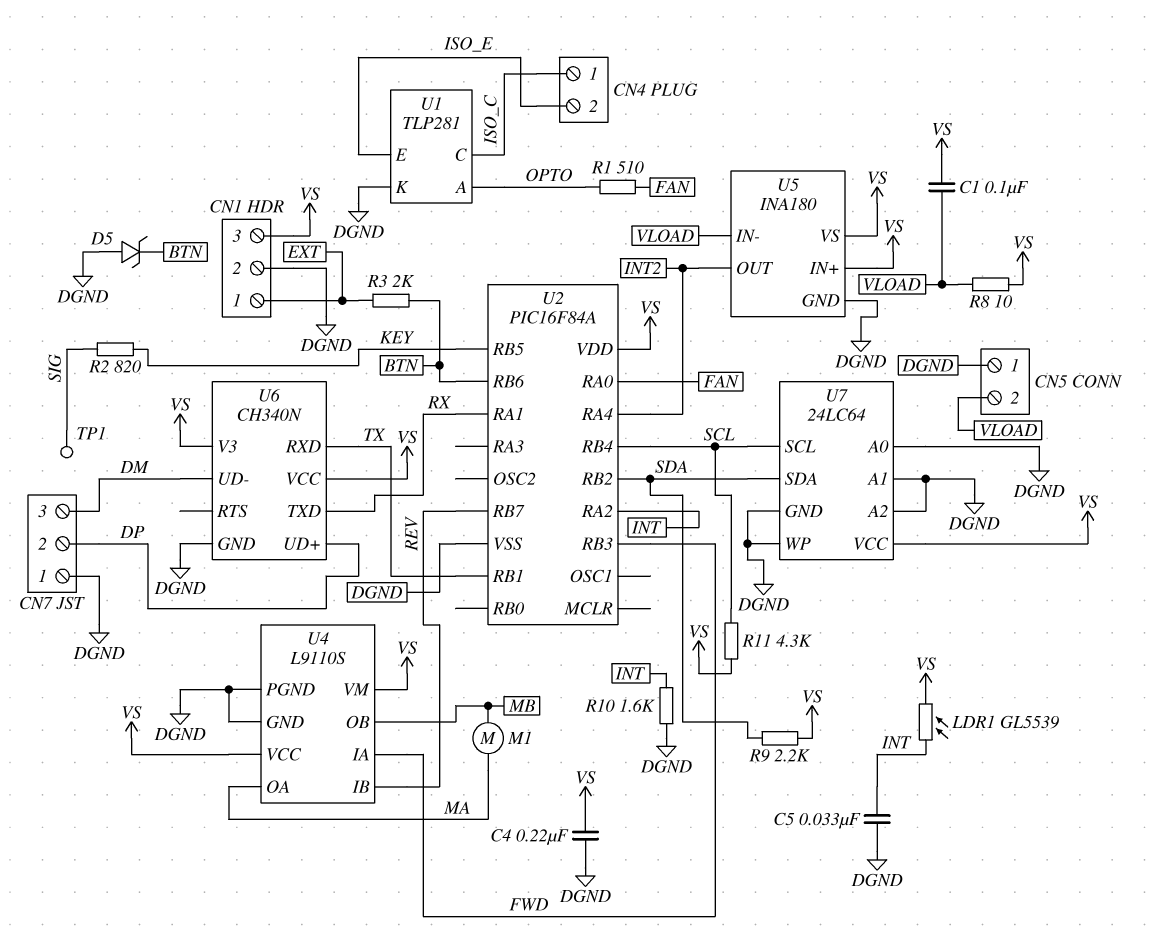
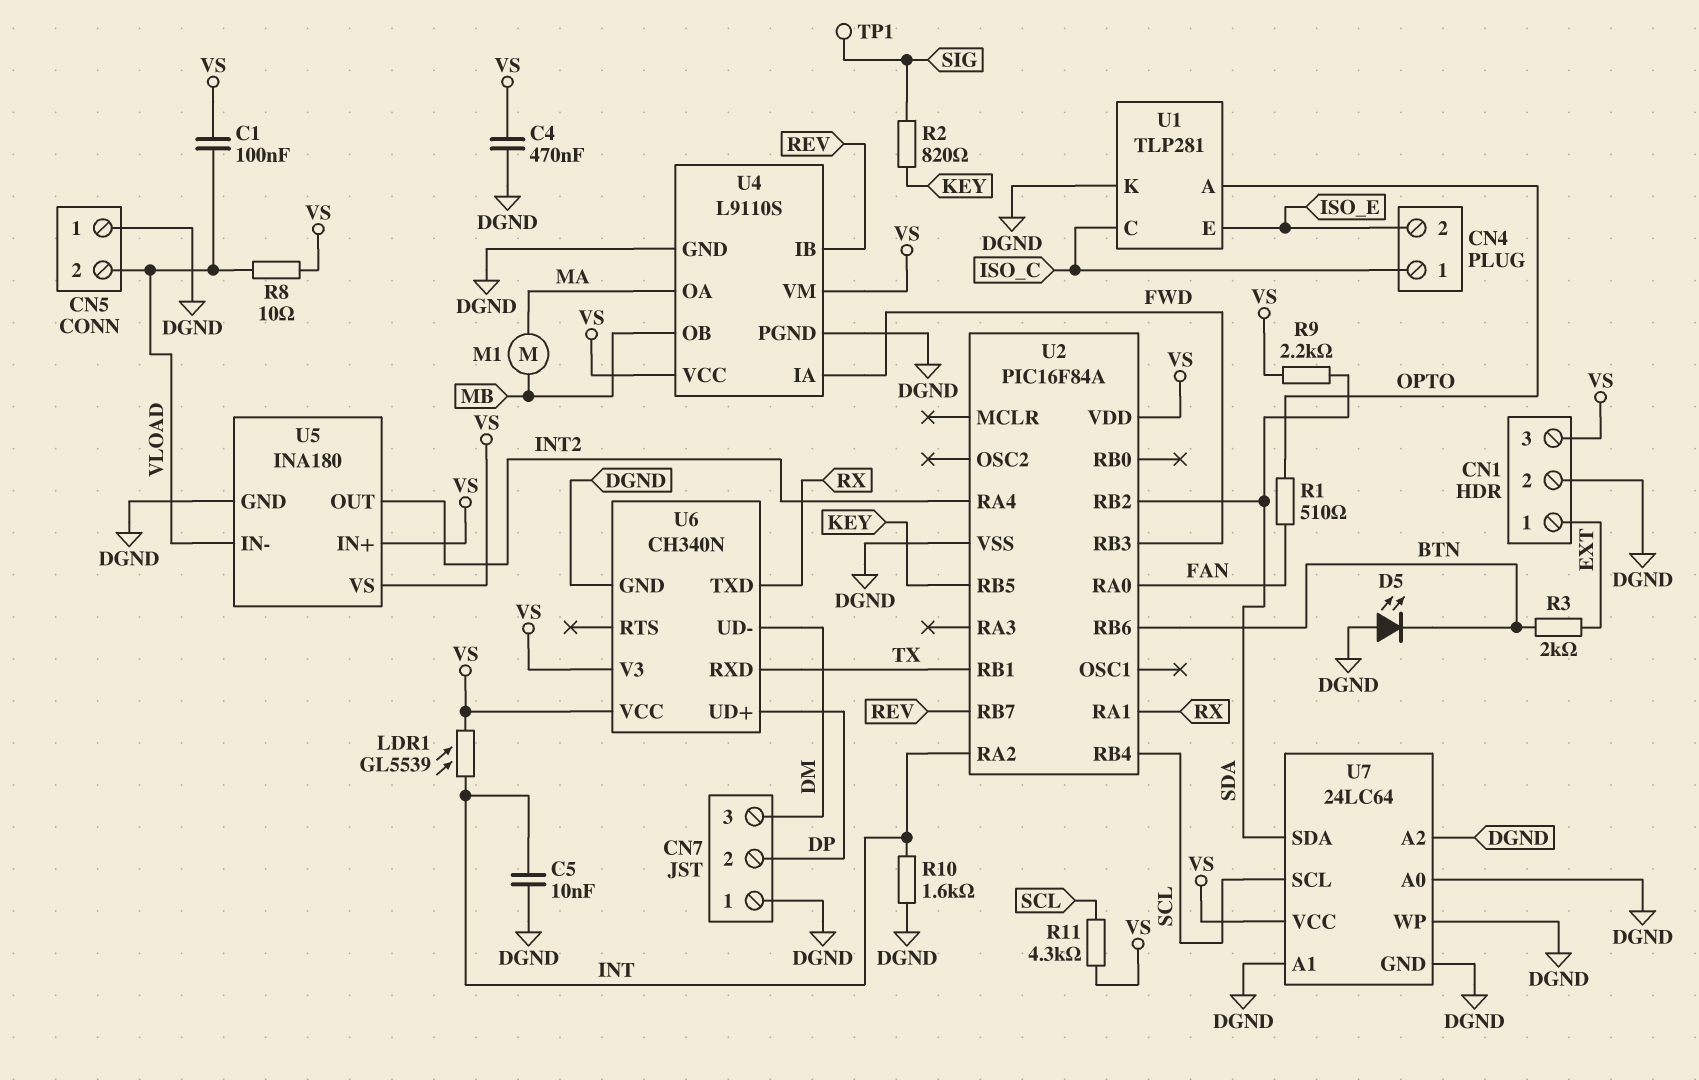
C4: 220nF (DGND, VS) -> 470nF (DGND, VS)
C5: 33nF (DGND, INT) -> 10nF (DGND, INT)
D5: zener (A DGND, K BTN) -> LED (A DGND, K BTN)

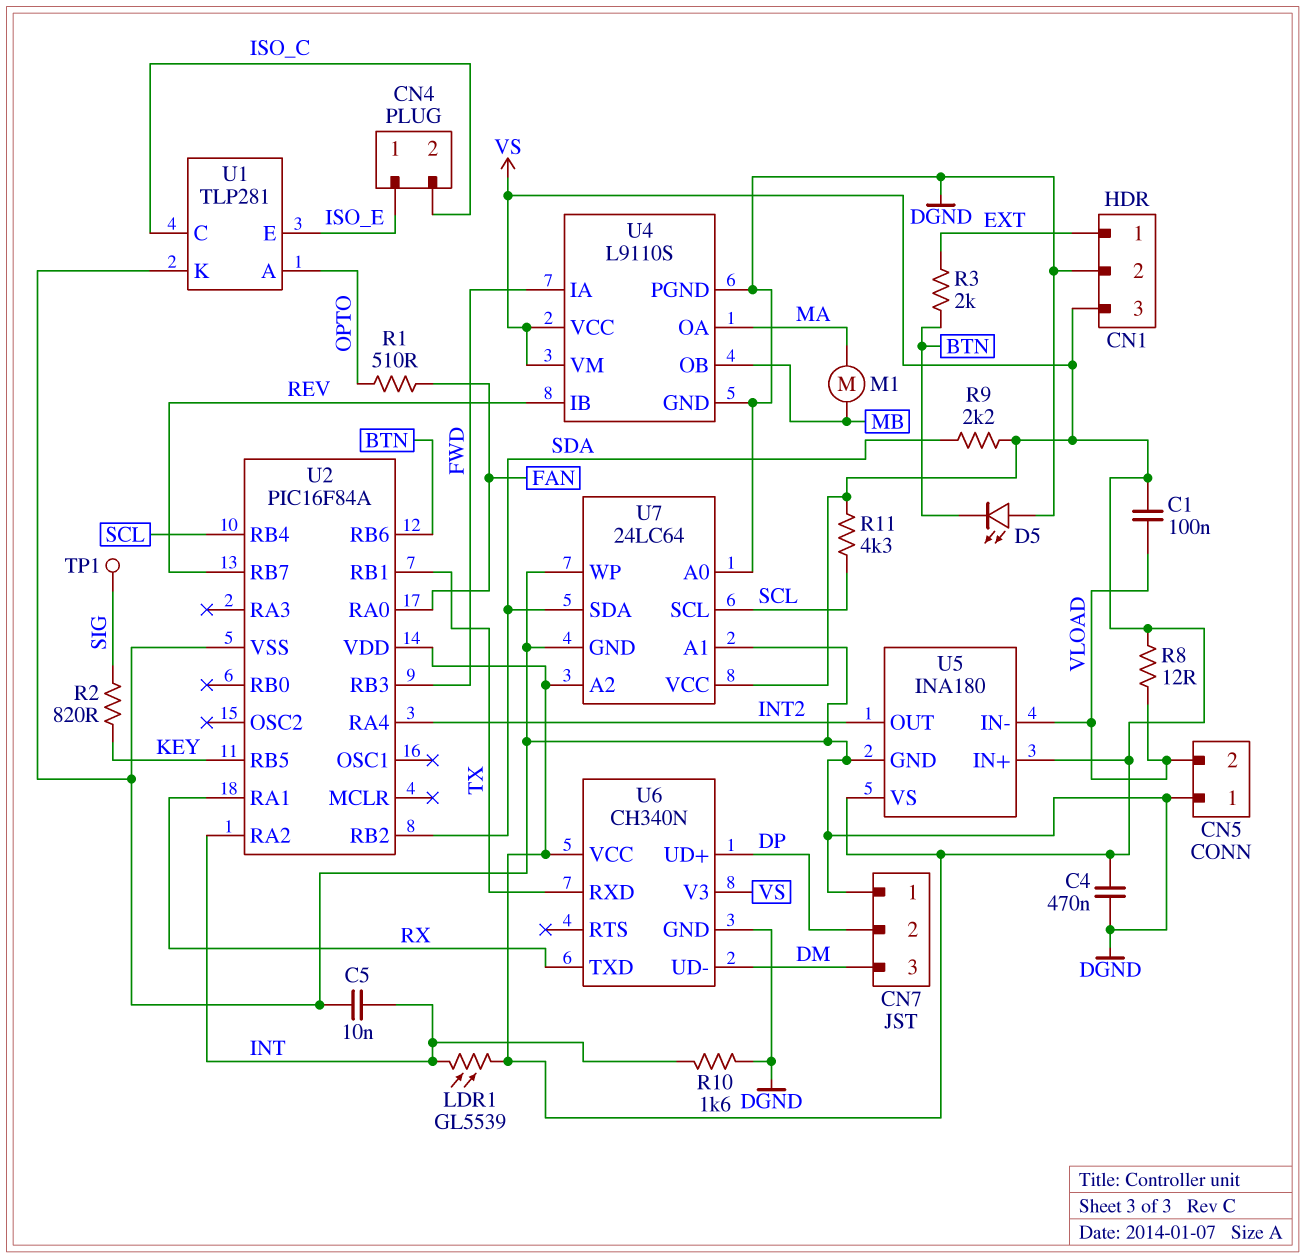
CN4 pin 1: ISO_C -> ISO_E
CN4 pin 2: ISO_E -> ISO_C
R8: 10 (VLOAD, VS) -> 12 (VLOAD, VS)
U7 pin A2: DGND -> VS

